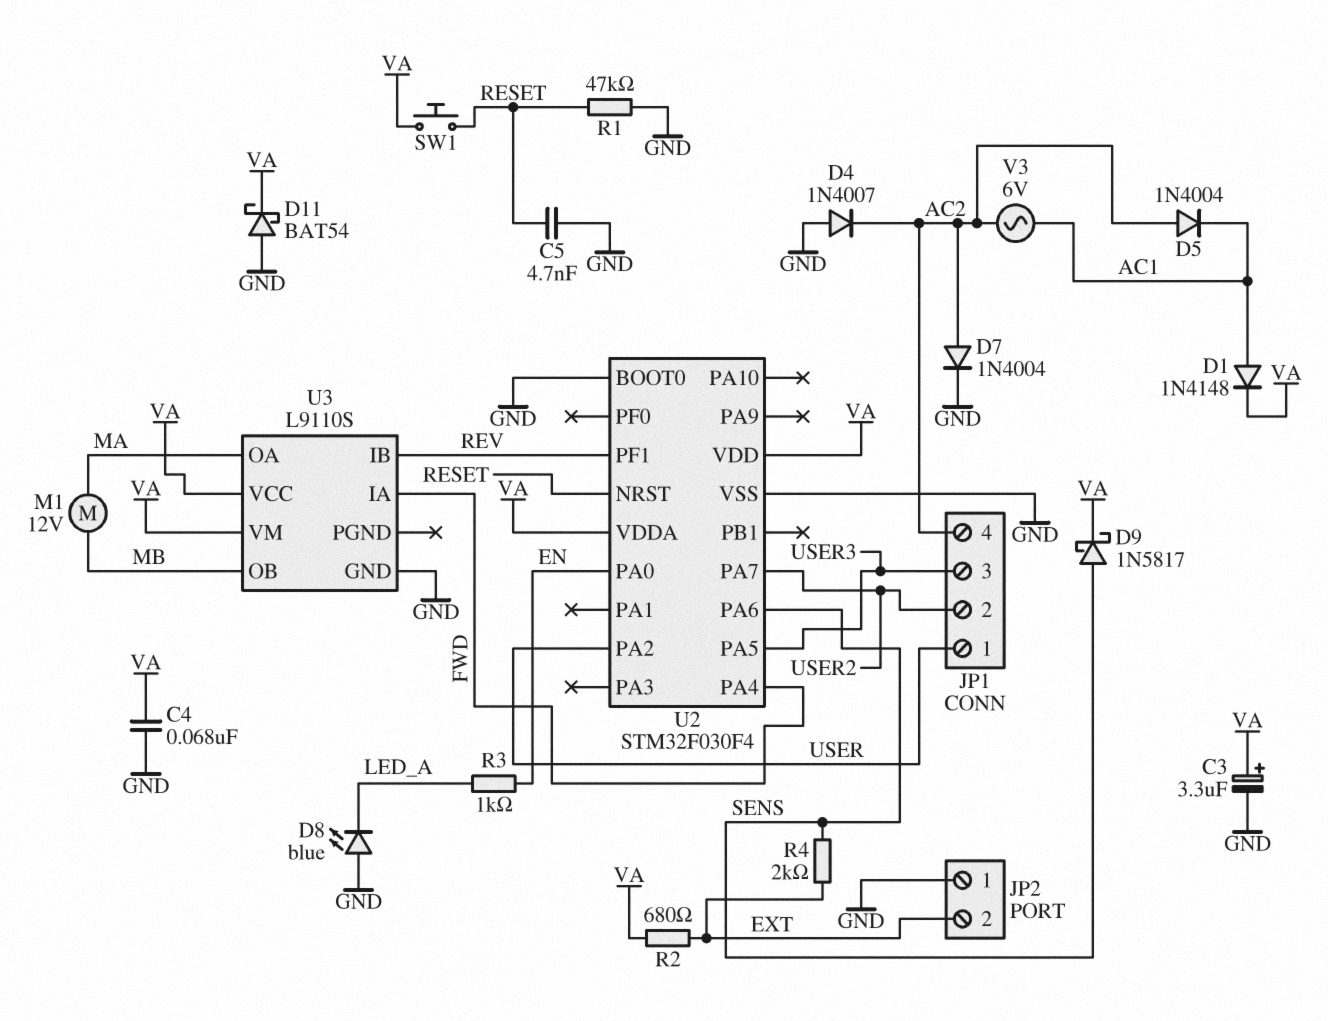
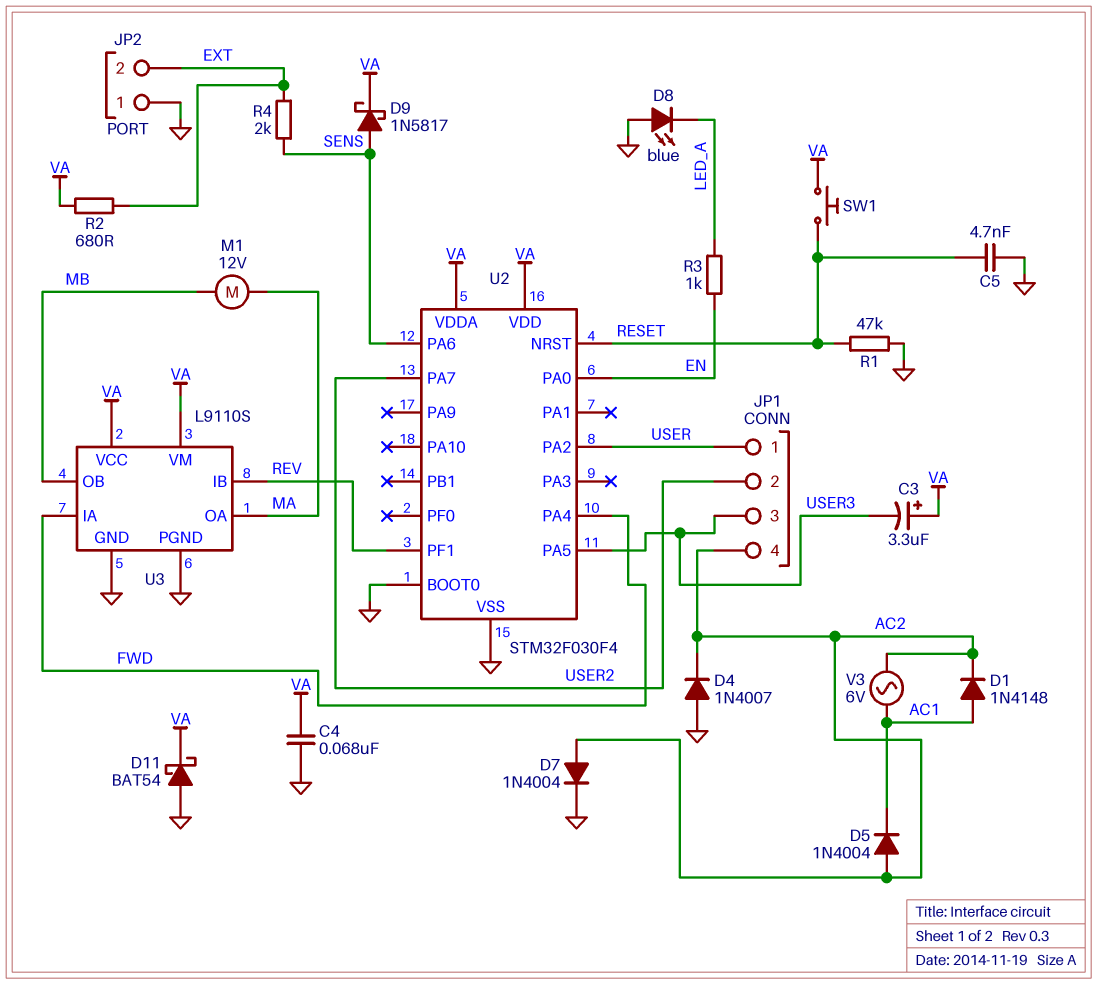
C3: 3.3uF (plus VA, minus GND) -> 3.3uF (plus VA, minus USER3)
D1: diode 1N4148 (A AC1, K VA) -> diode 1N4148 (A AC1, K AC2)
U3 pin PGND: none -> GND

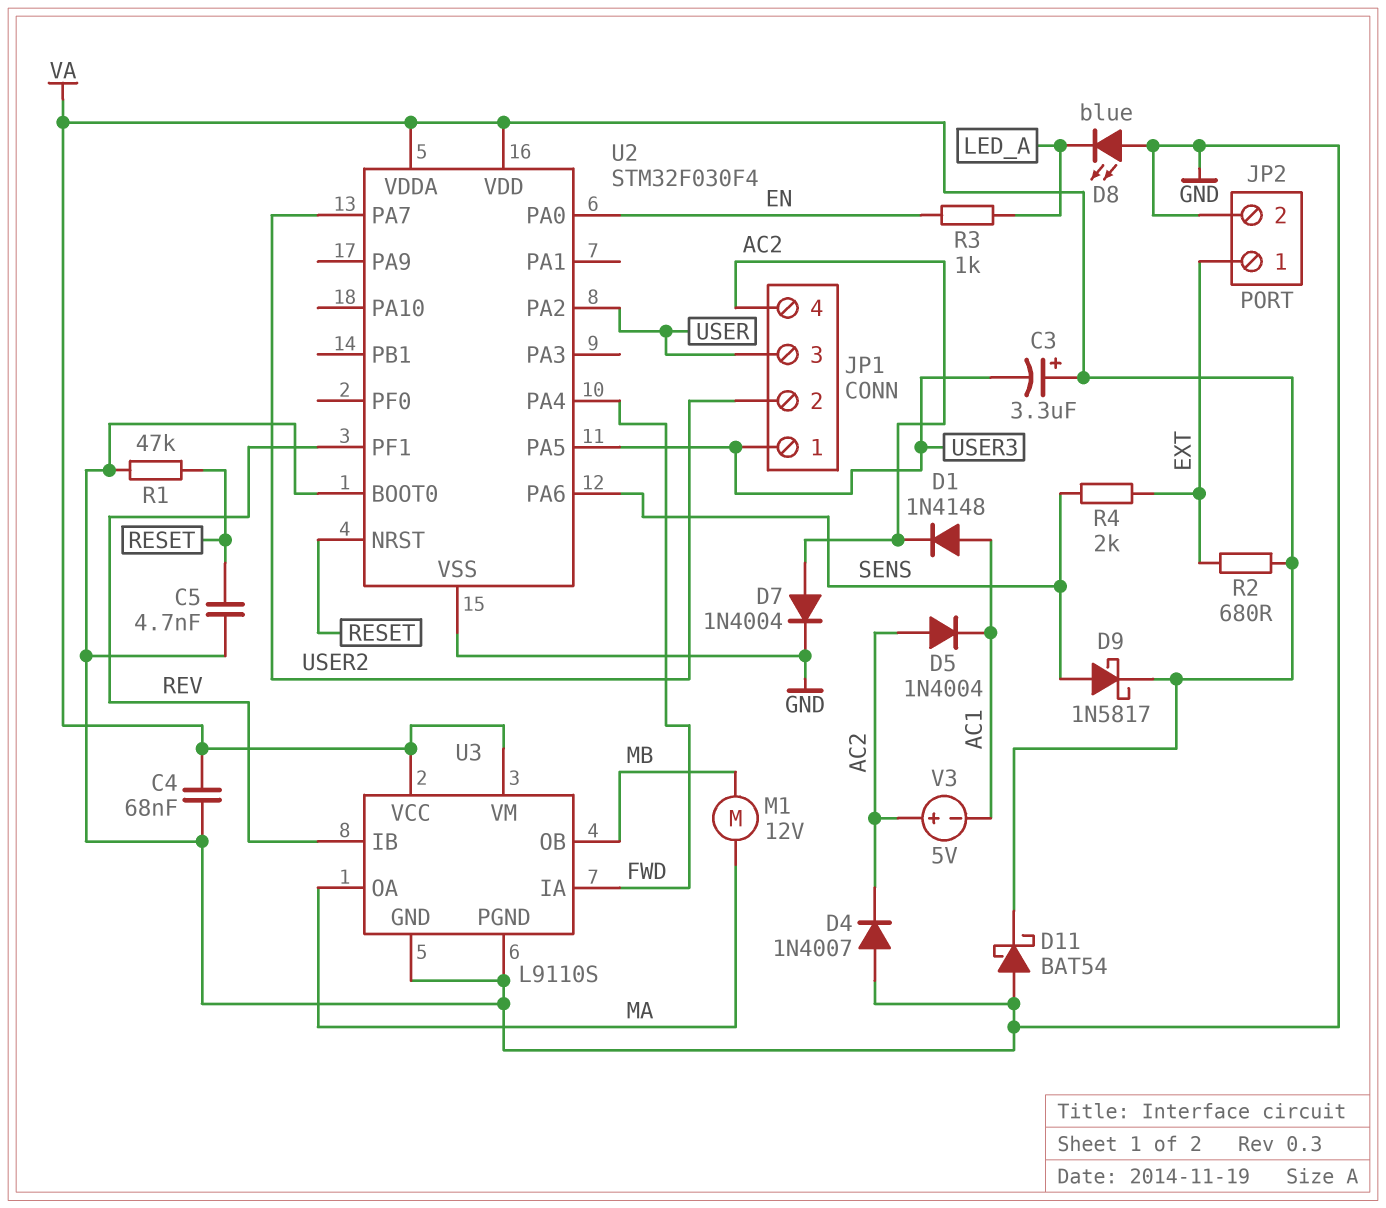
JP1 pin 1: USER -> USER3
JP1 pin 3: USER3 -> USER
JP2 pin 1: GND -> EXT
JP2 pin 2: EXT -> GND
SW1: button (RESET, VA) -> none
V3: AC 6V (AC1, AC2) -> 5V (plus AC2, minus AC1)

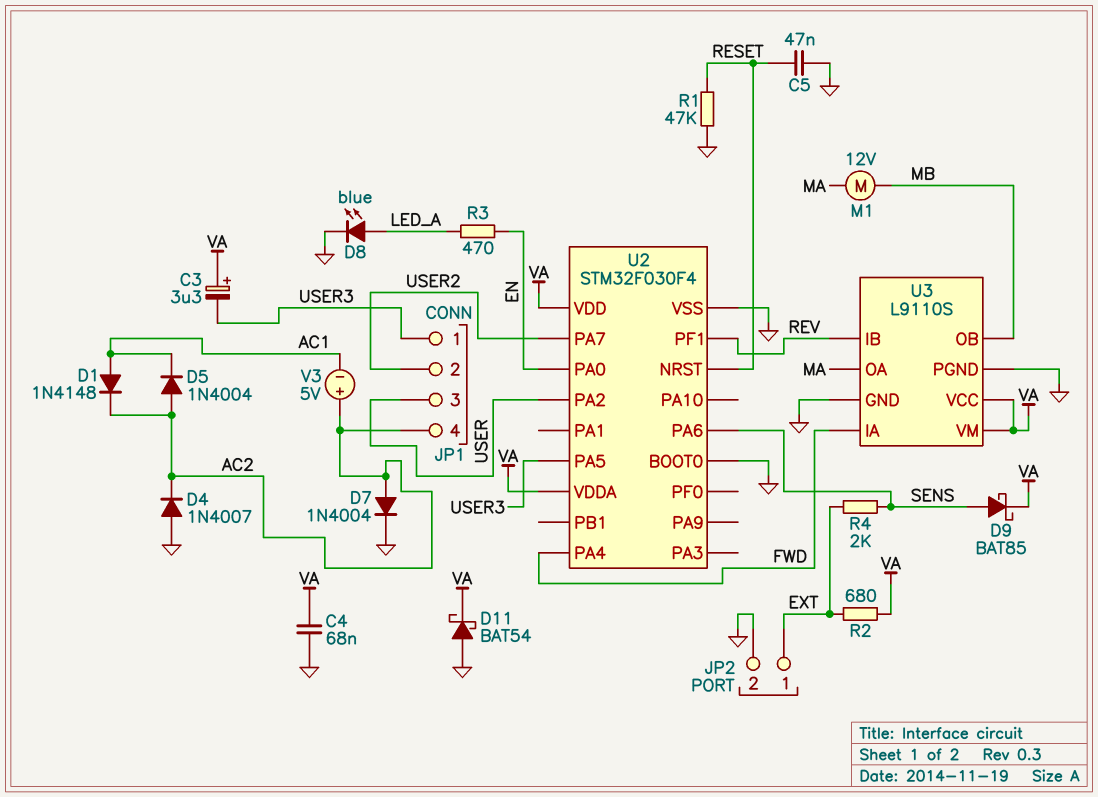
C5: 4.7nF (GND, RESET) -> 47nF (GND, RESET)
D8: LED blue (A GND, K LED_A) -> LED blue (A LED_A, K GND)
D9: schottky 1N5817 (A SENS, K VA) -> schottky BAT85 (A SENS, K VA)
R3: 1k (EN, LED_A) -> 470 (EN, LED_A)

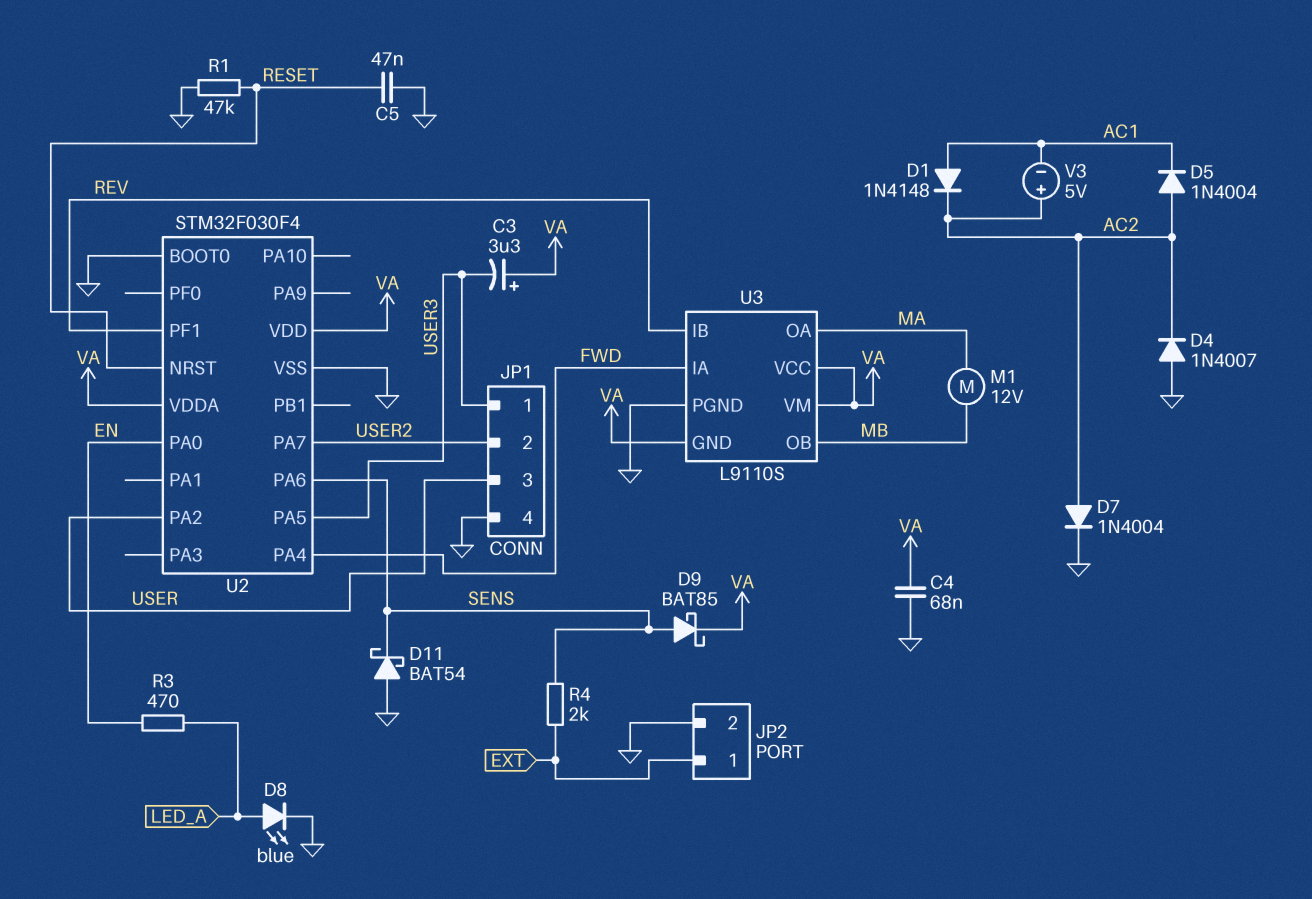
D11: schottky BAT54 (A GND, K VA) -> schottky BAT54 (A GND, K SENS)
JP1 pin 4: AC2 -> GND
R2: 680 (EXT, VA) -> none
U3 pin GND: GND -> VA

